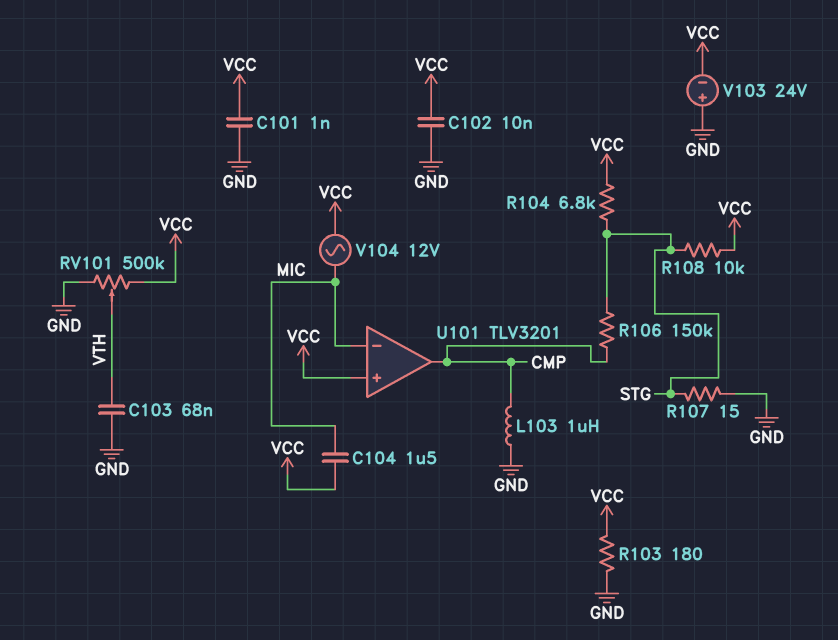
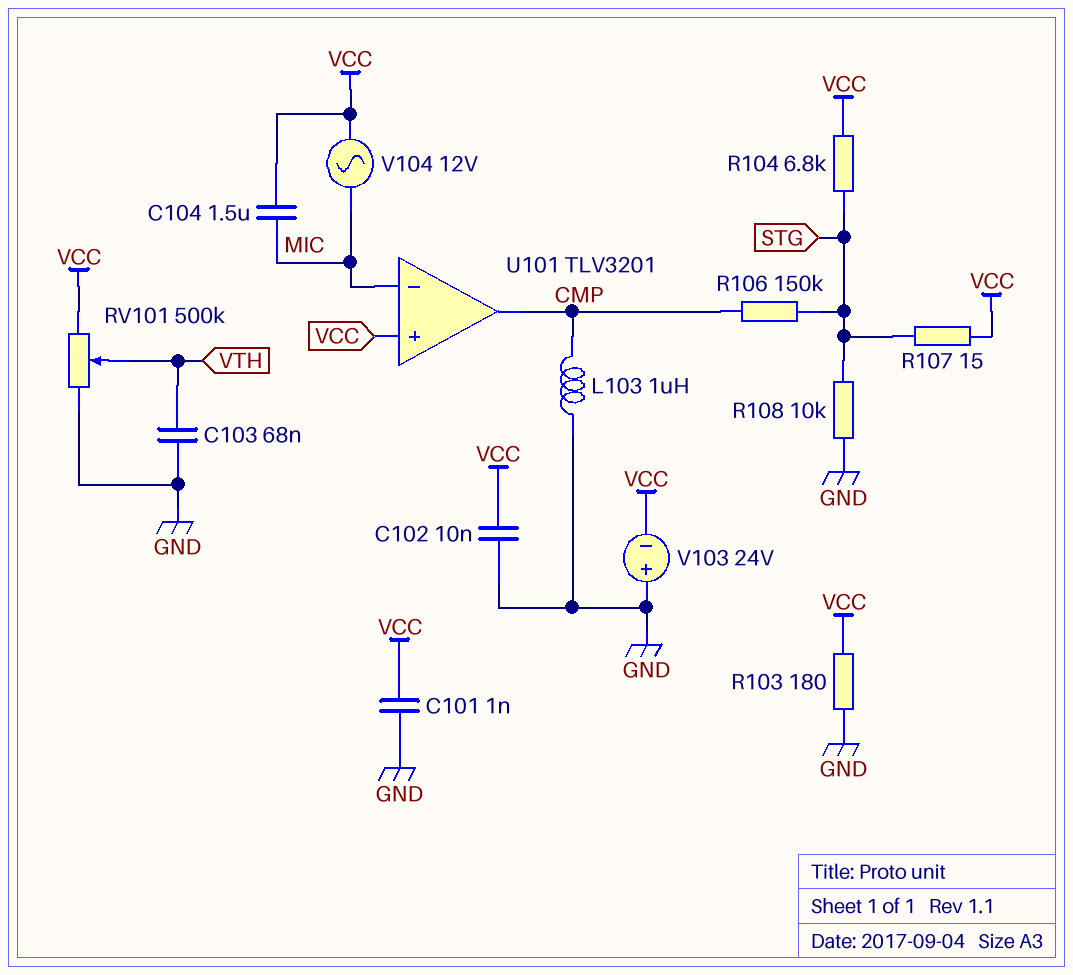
R107: 15 (GND, STG) -> 15 (STG, VCC)
R108: 10k (STG, VCC) -> 10k (GND, STG)

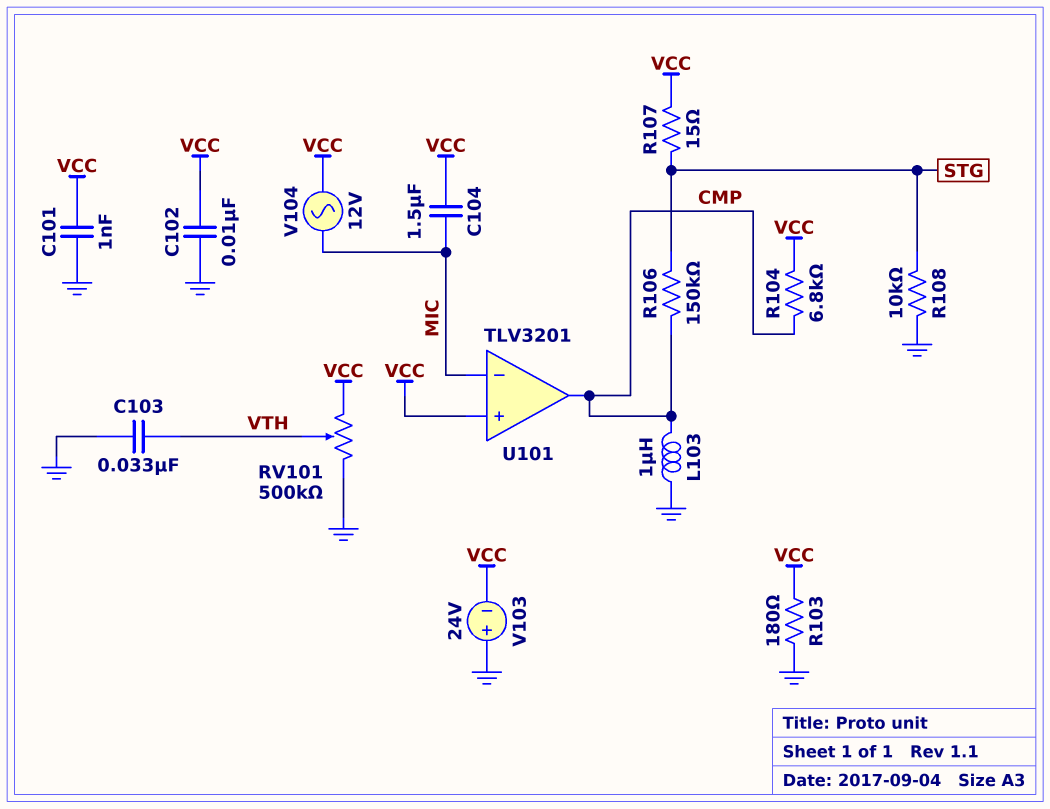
C103: 68nF (GND, VTH) -> 33nF (GND, VTH)
R104: 6.8k (STG, VCC) -> 6.8k (CMP, VCC)

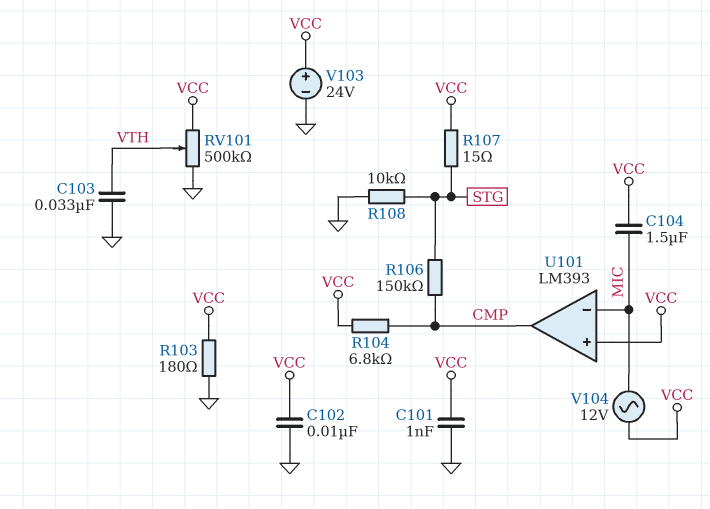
L103: 1uH (CMP, GND) -> none
U101: TLV3201 -> LM393
V103: 24V (plus GND, minus VCC) -> 24V (plus VCC, minus GND)

